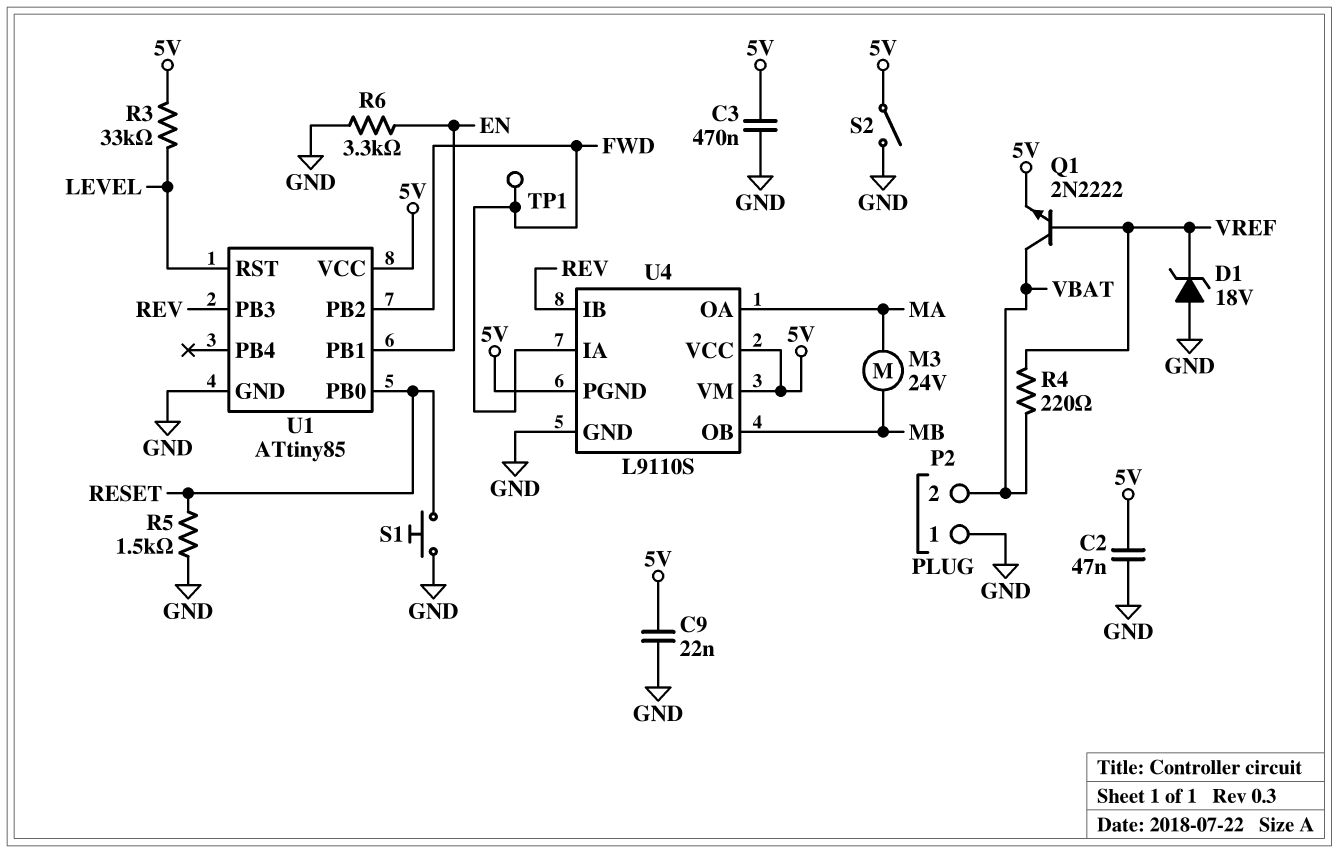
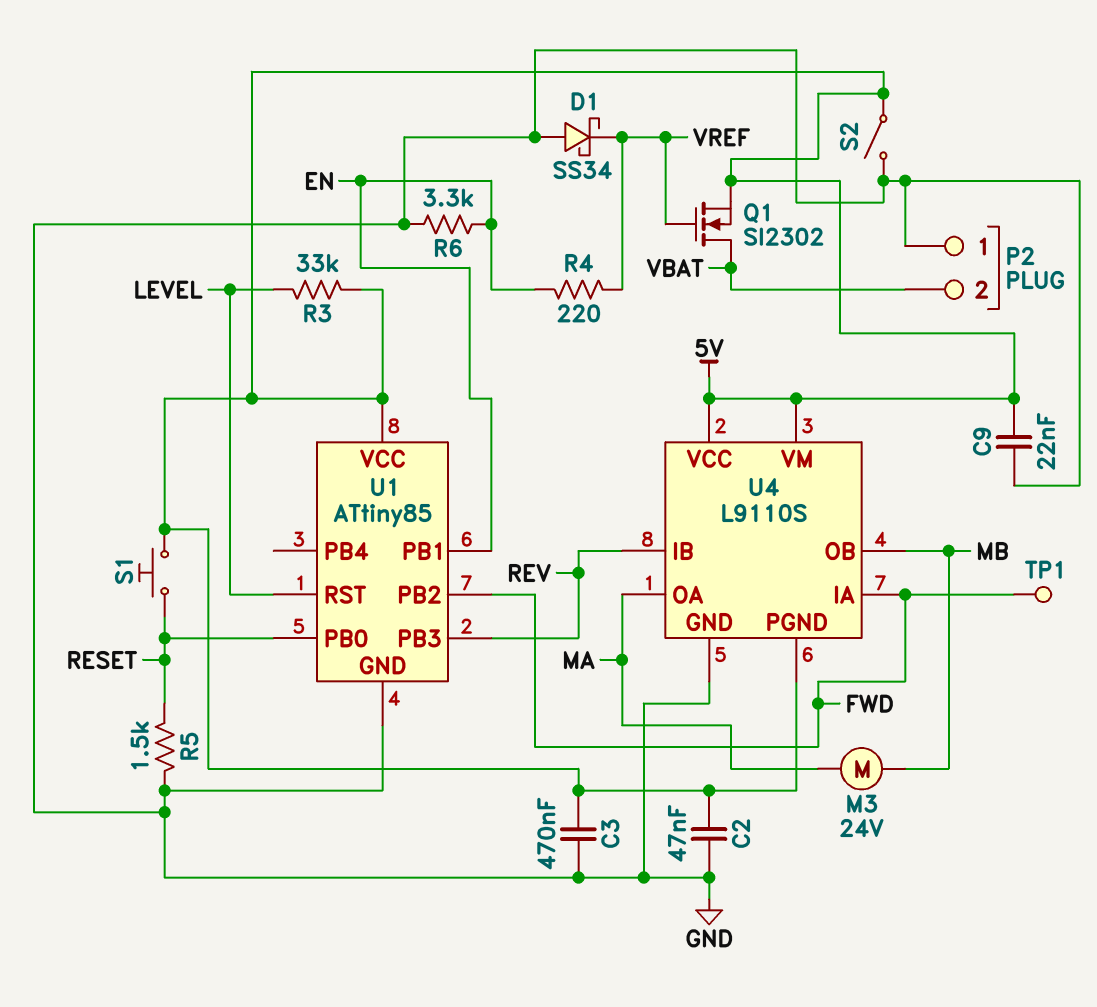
D1: zener 18V (A GND, K VREF) -> schottky SS34 (A GND, K VREF)
Q1: NPN 2N2222 (B VREF, C VBAT, E 5V) -> NMOS SI2302 (G VREF, D VBAT, S 5V)
R4: 220 (VBAT, VREF) -> 220 (EN, VREF)
S1: button (GND, RESET) -> button (5V, RESET)

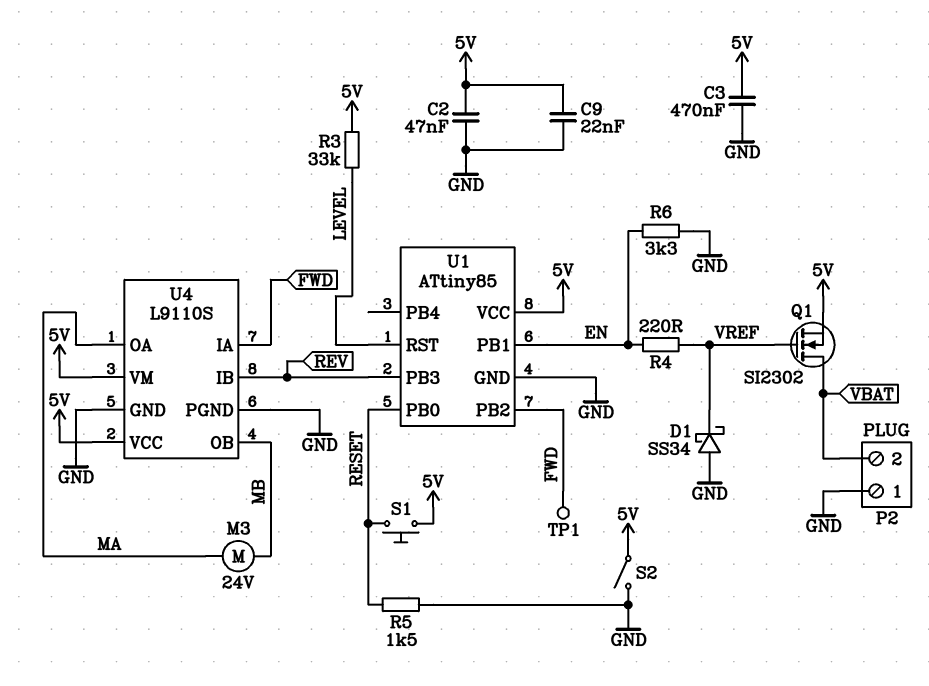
U4 pin PGND: 5V -> GND

